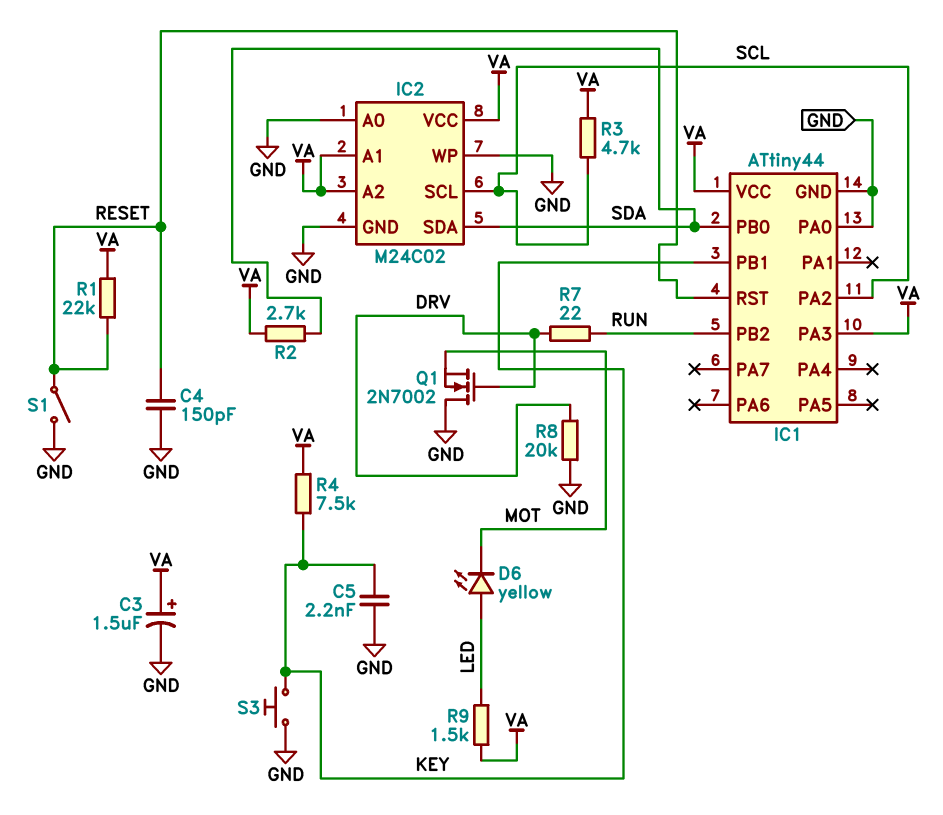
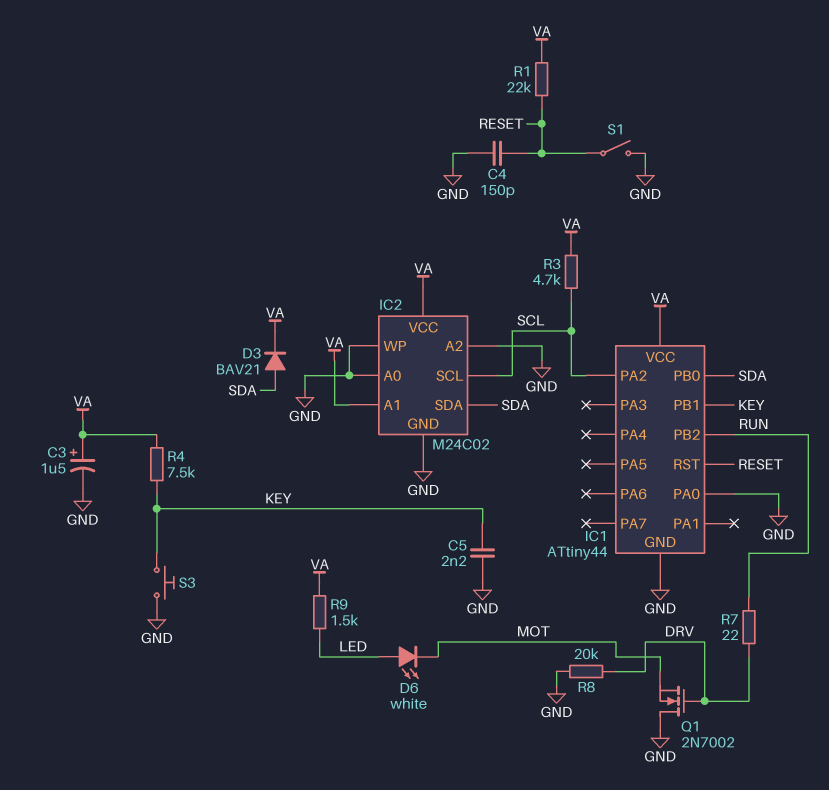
D3: none -> diode BAV21 (A SDA, K VA)
D6: LED yellow (A LED, K MOT) -> LED white (A LED, K MOT)
IC1 pin PA3: VA -> none
IC2 pin A2: VA -> GND
R2: 2.7k (SDA, VA) -> none

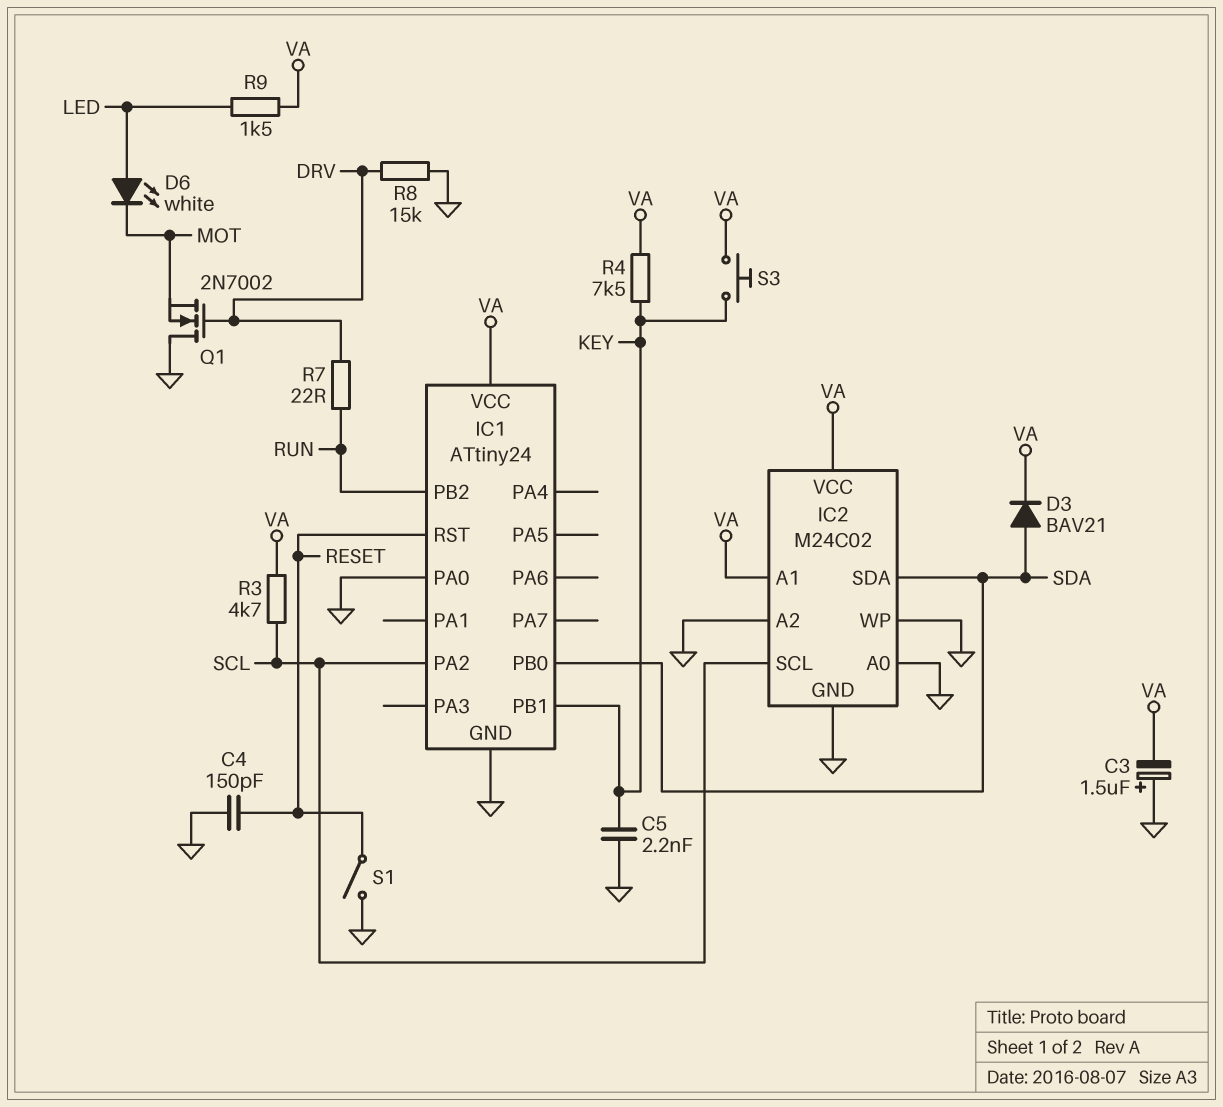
C3: 1.5uF (plus VA, minus GND) -> 1.5uF (plus GND, minus VA)
IC1: ATtiny44 -> ATtiny24
R1: 22k (RESET, VA) -> none
R8: 20k (DRV, GND) -> 15k (DRV, GND)
S3: button (GND, KEY) -> button (KEY, VA)

